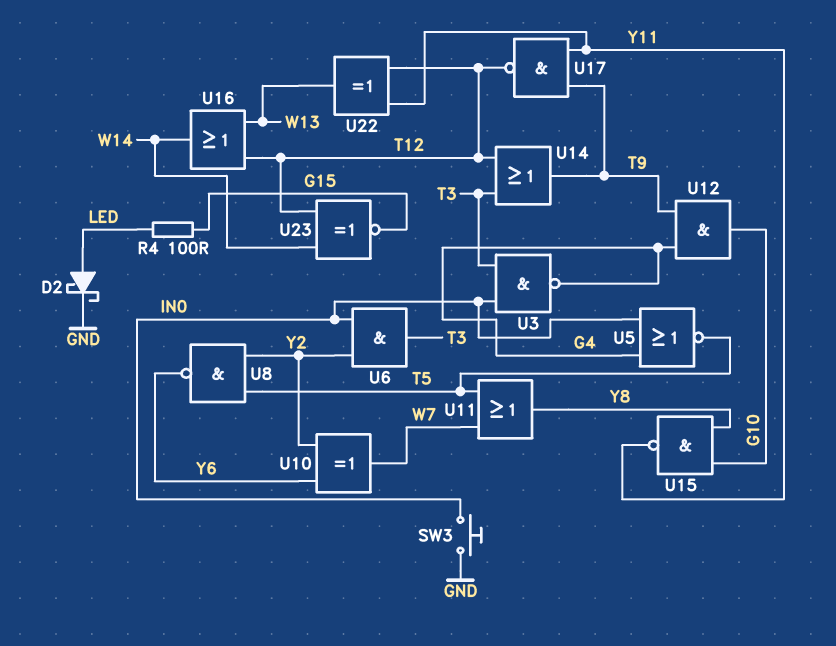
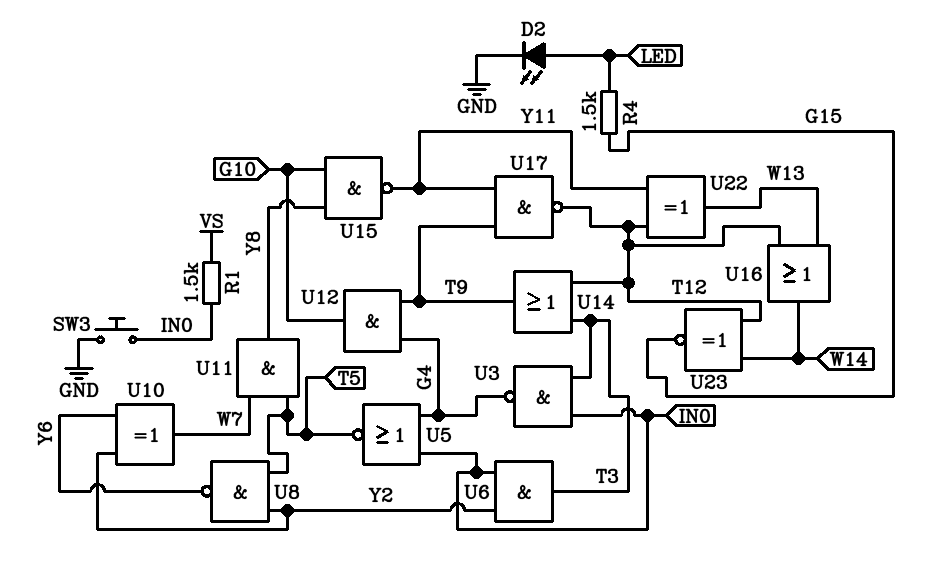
D2: schottky (A LED, K GND) -> LED (A LED, K GND)
R1: none -> 1.5k (IN0, VS)
R4: 100 (G15, LED) -> 1.5k (G15, LED)
U11: OR (in T5, in W7, out Y8) -> AND (in T5, in W7, out Y8)

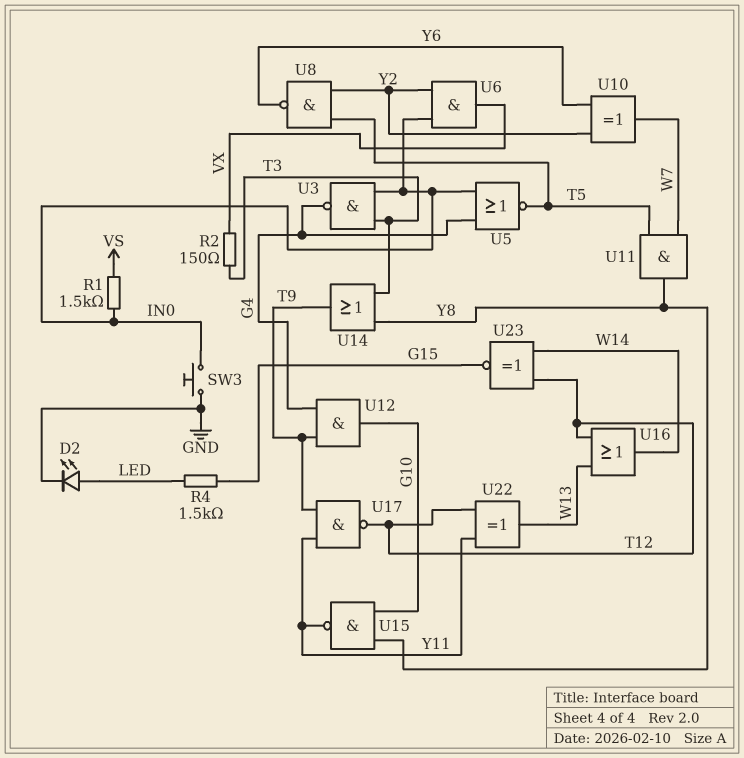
R2: none -> 150 (T3, VX)
U6: AND (in IN0, in Y2, out T3) -> AND (in IN0, in Y2, out VX)
U14: OR (in T3, in T12, out T9) -> OR (in T3, in Y8, out T9)

